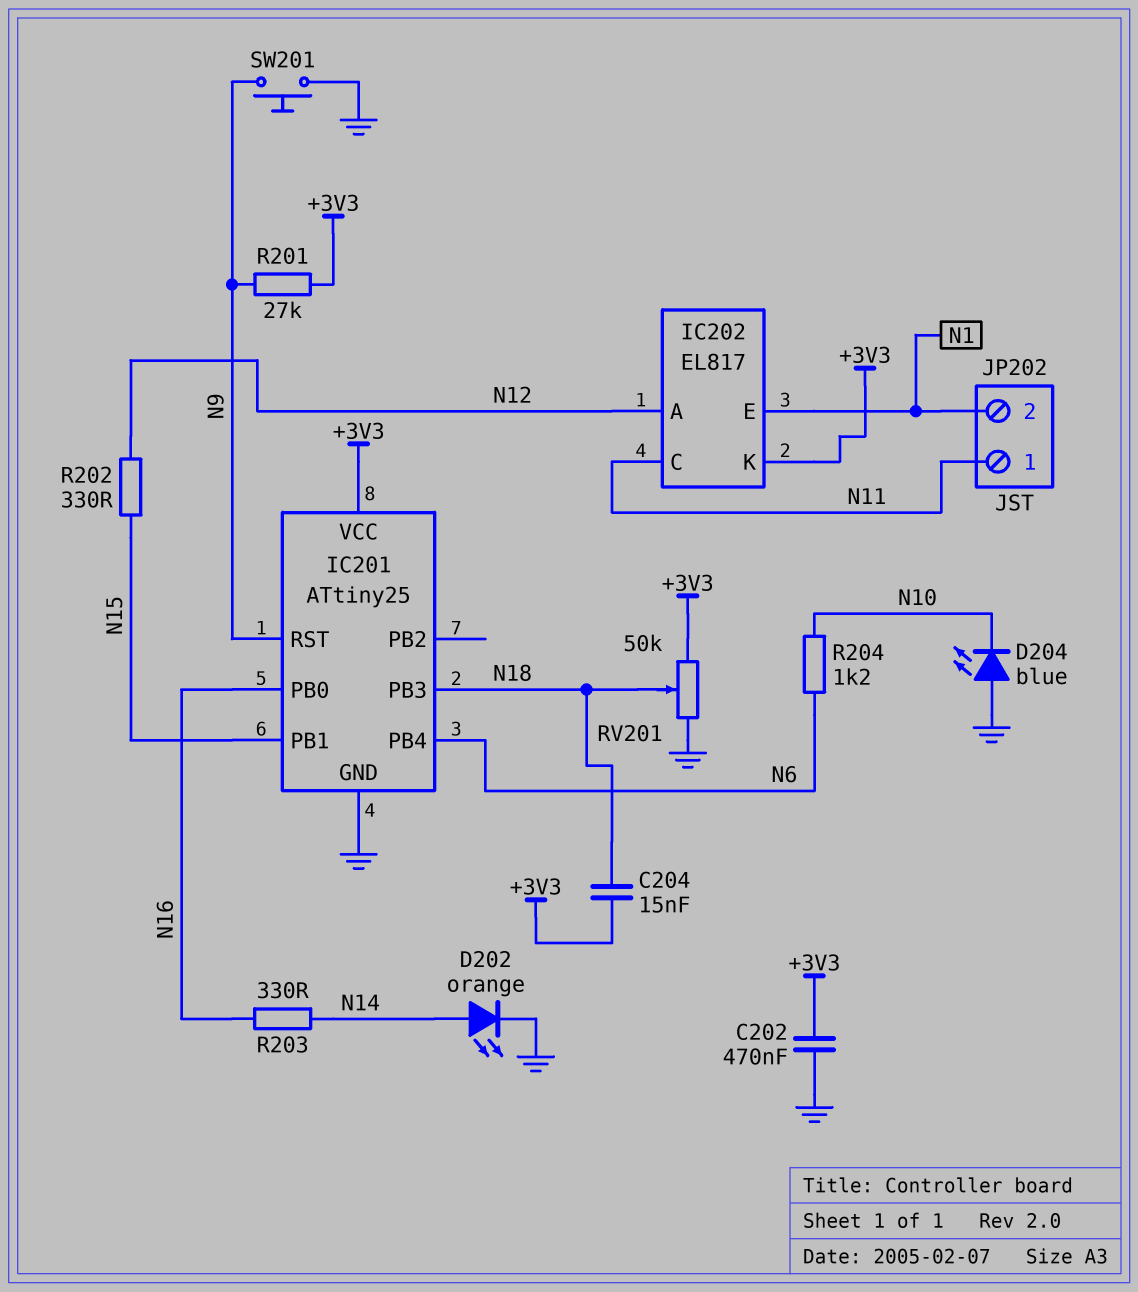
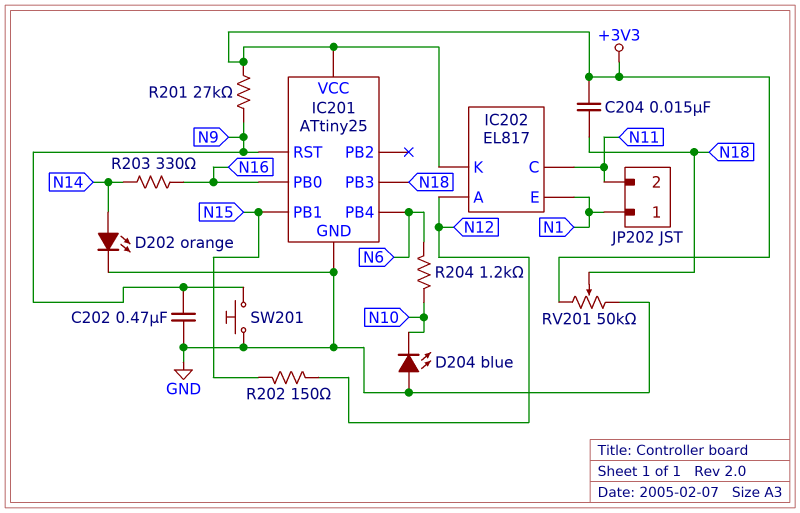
C202: 470nF (+3V3, GND) -> 470nF (GND, N9)
JP202 pin 1: N11 -> N1
JP202 pin 2: N1 -> N11
R202: 330 (N12, N15) -> 150 (N12, N15)

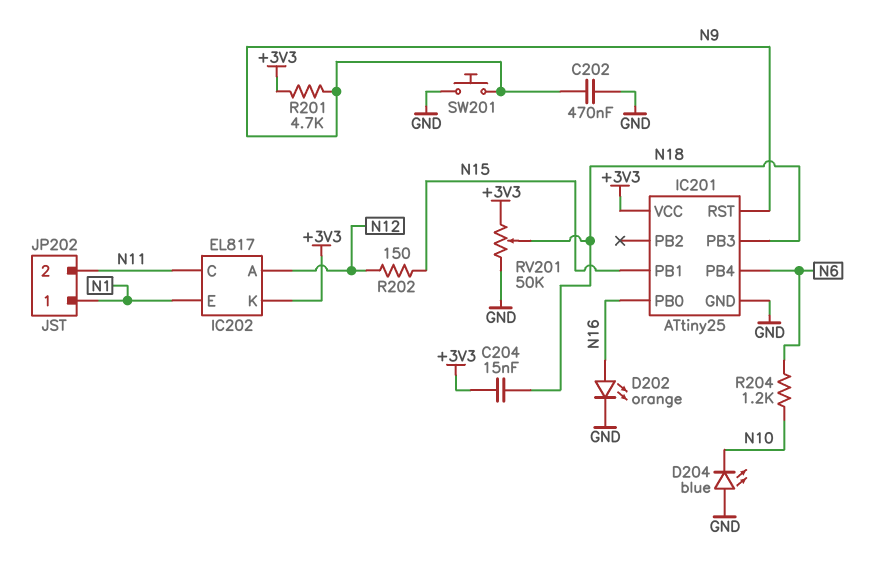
D202: LED orange (A N14, K GND) -> LED orange (A N16, K GND)
R201: 27k (+3V3, N9) -> 4.7k (+3V3, N9)
R203: 330 (N14, N16) -> none

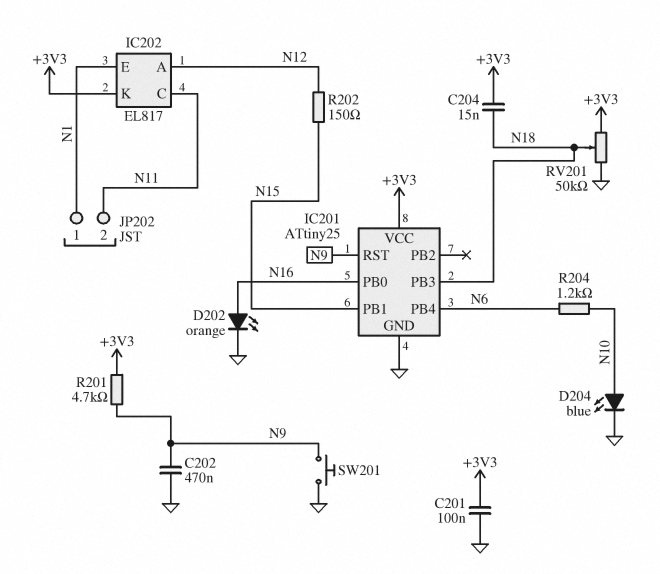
C201: none -> 100nF (+3V3, GND)
D204: LED blue (A GND, K N10) -> LED blue (A N10, K GND)

